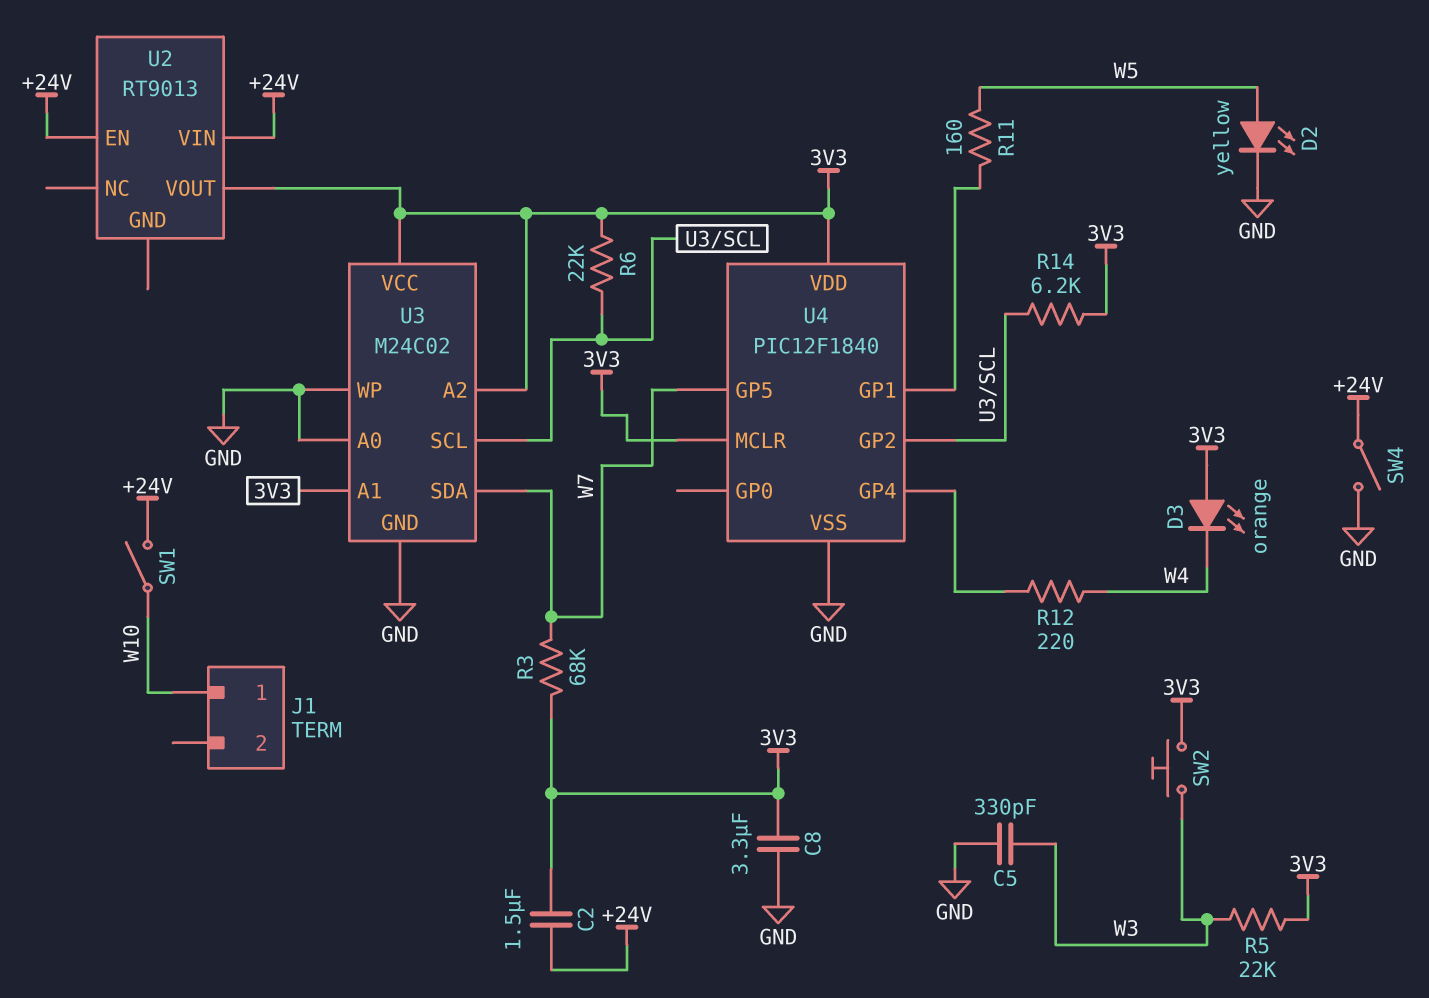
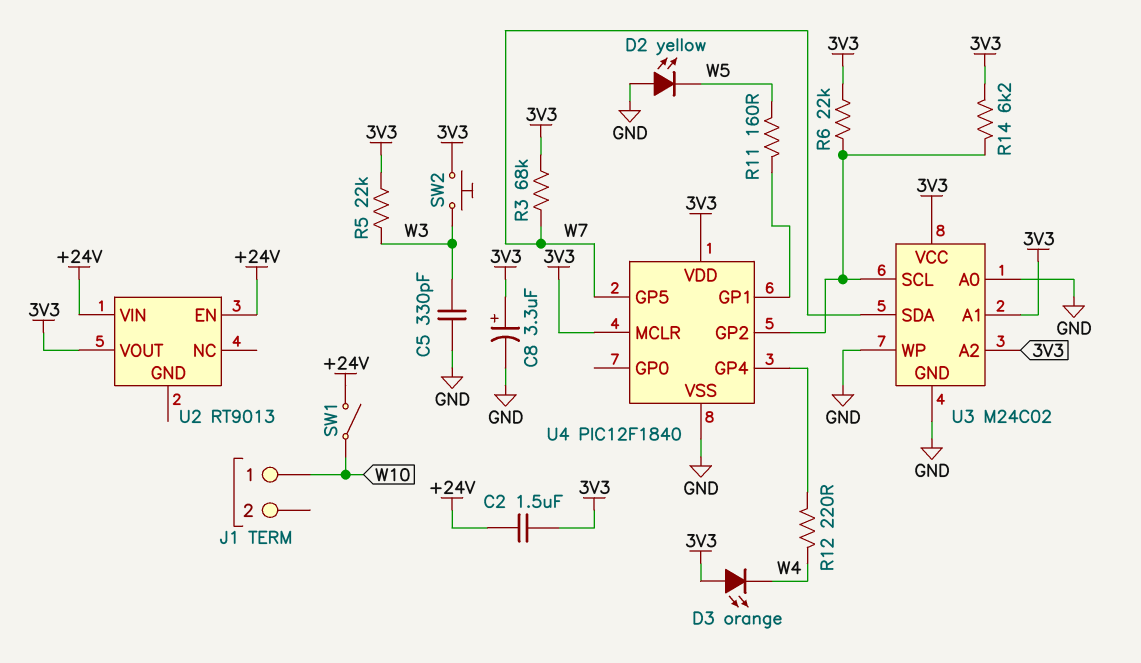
C8: 3.3uF (3V3, GND) -> 3.3uF (plus 3V3, minus GND)
D2: LED yellow (A W5, K GND) -> LED yellow (A GND, K W5)
SW4: switch (+24V, GND) -> none

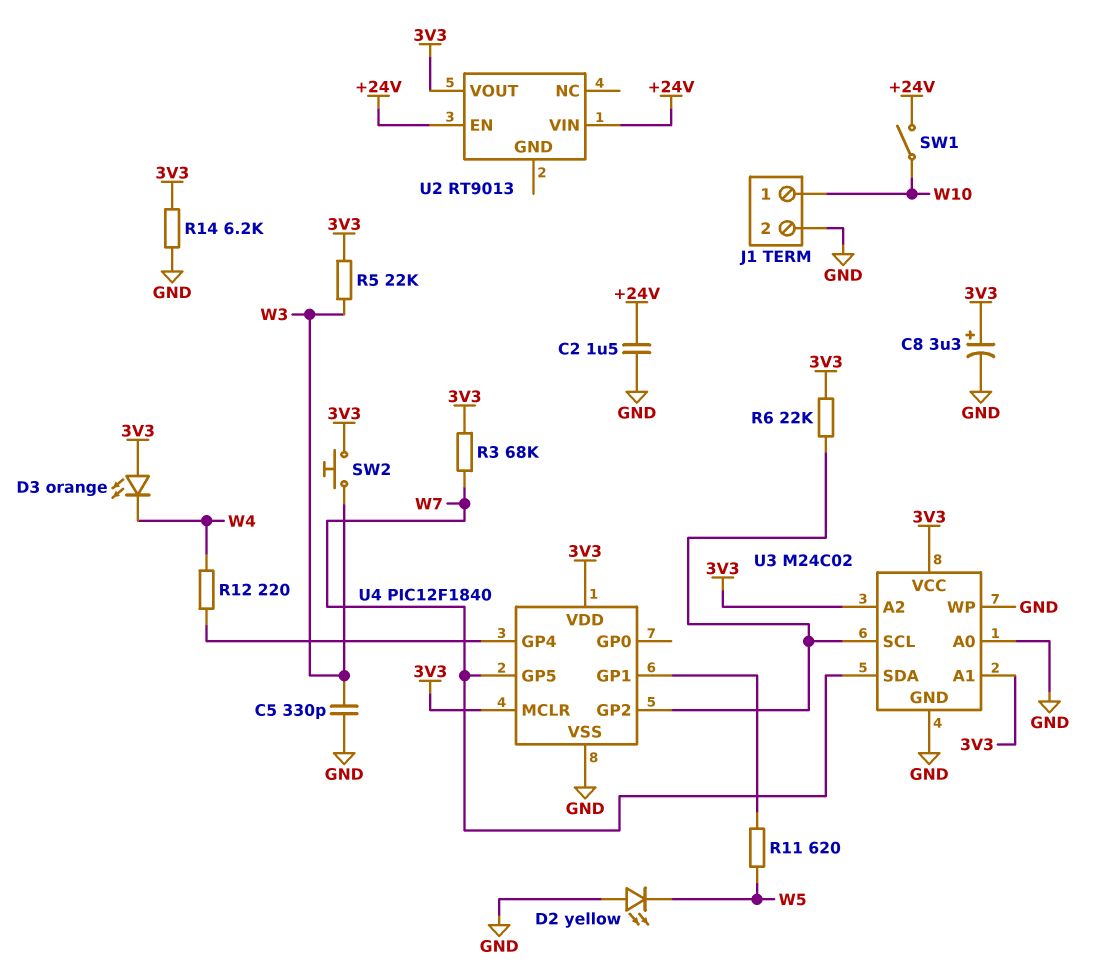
C2: 1.5uF (+24V, 3V3) -> 1.5uF (+24V, GND)
J1 pin 2: none -> GND
R11: 160 (U4/GP1, W5) -> 620 (U4/GP1, W5)
R14: 6.2k (3V3, U3/SCL) -> 6.2k (3V3, GND)

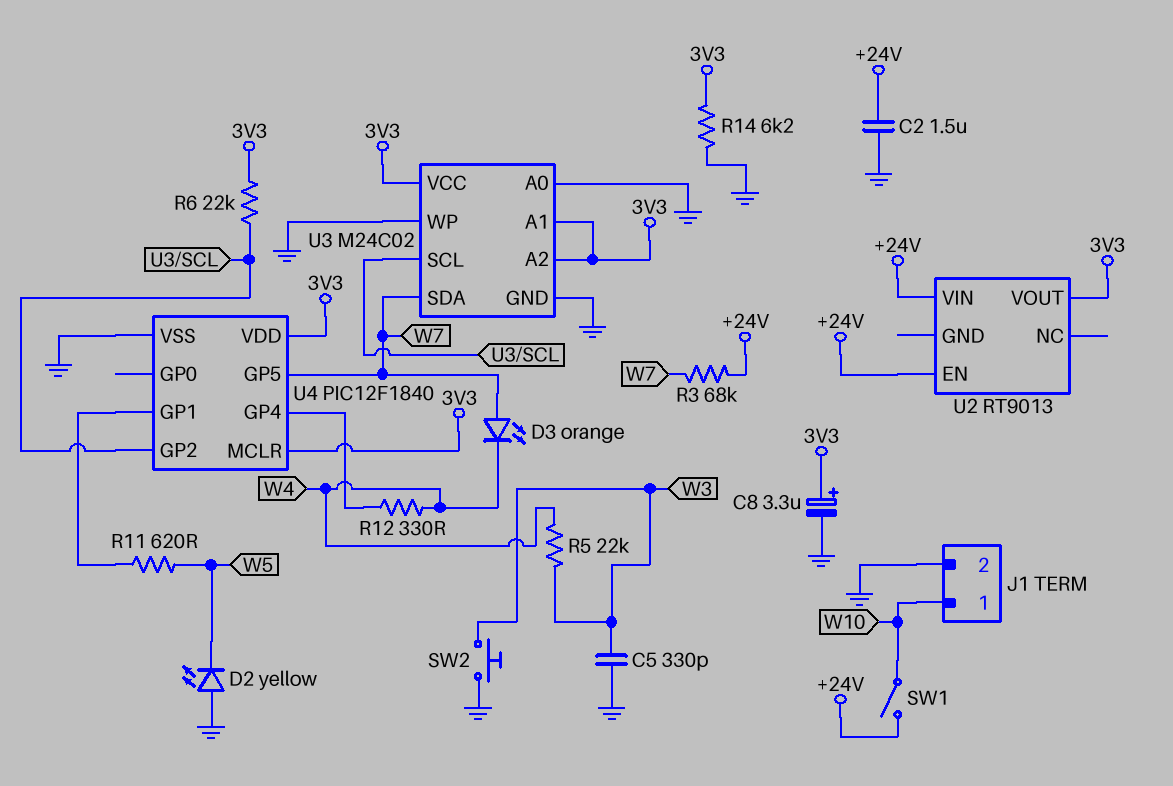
D3: LED orange (A 3V3, K W4) -> LED orange (A W7, K W4)
R3: 68k (3V3, W7) -> 68k (+24V, W7)
R5: 22k (3V3, W3) -> 22k (W3, W4)
R12: 220 (U4/GP4, W4) -> 330 (U4/GP4, W4)
SW2: button (3V3, W3) -> button (GND, W3)

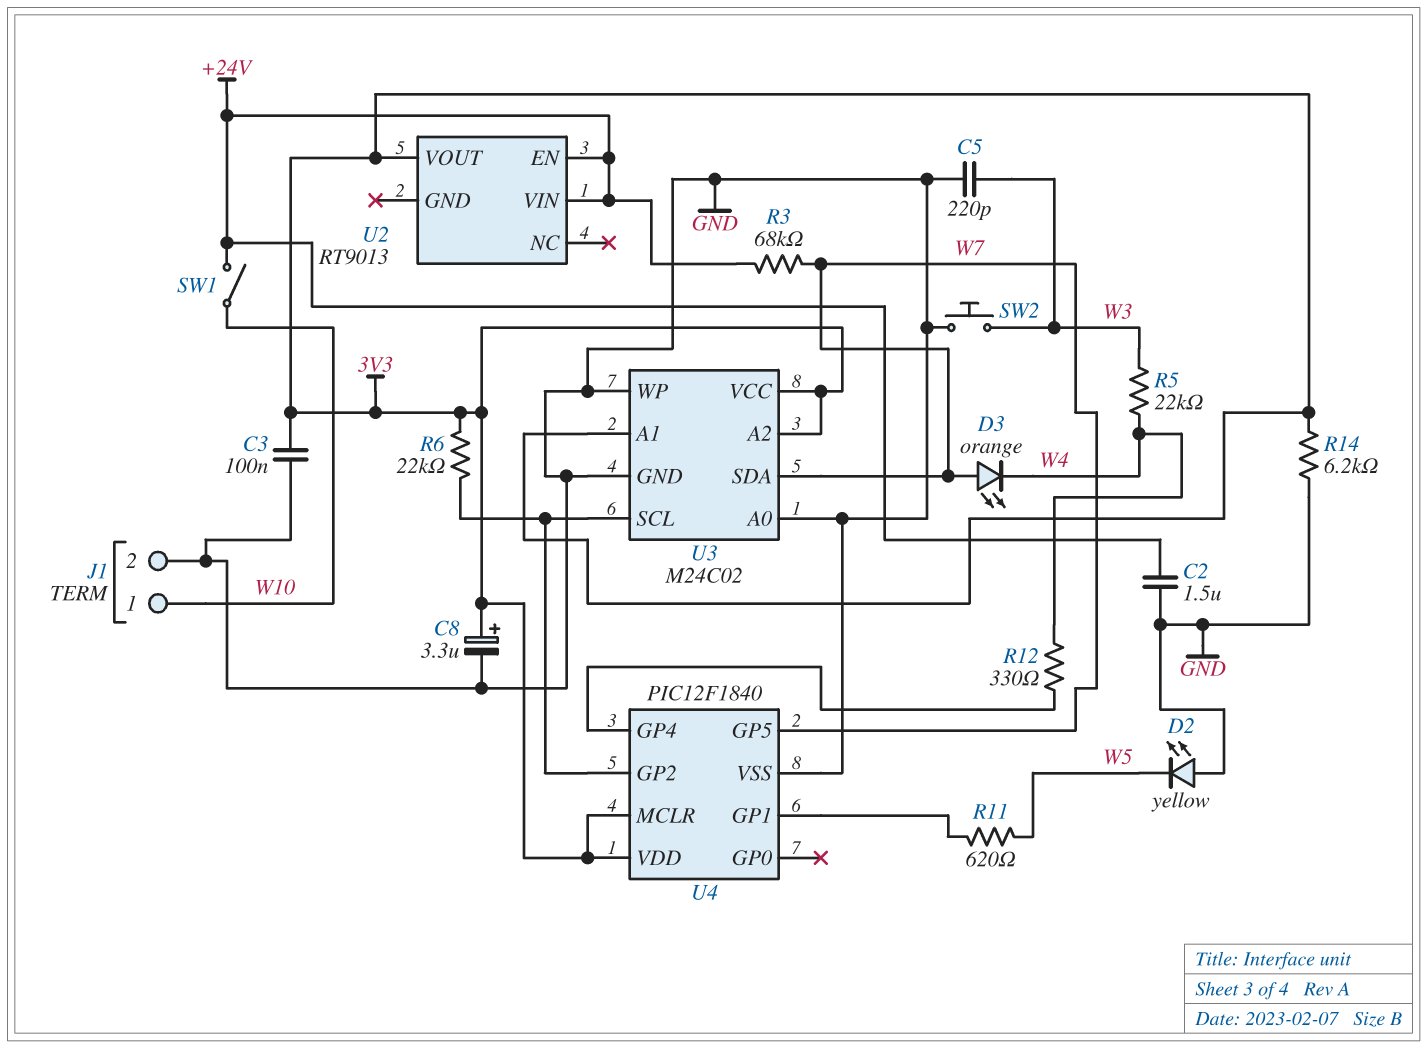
C3: none -> 100nF (3V3, GND)
C5: 330pF (GND, W3) -> 220pF (GND, W3)

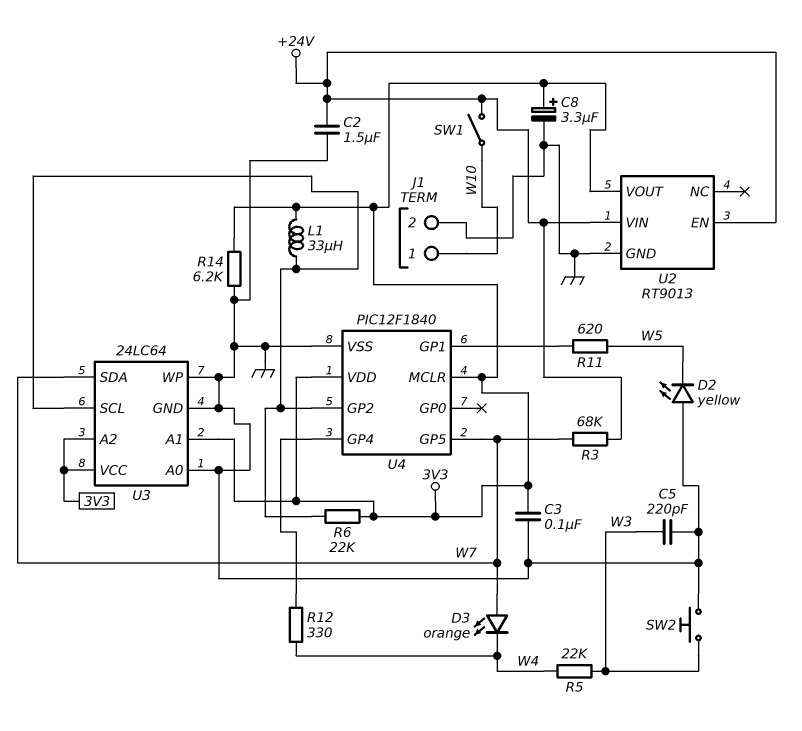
L1: none -> 33uH (3V3, U3/SCL)
U2 pin GND: none -> GND
U3: M24C02 -> 24LC64

